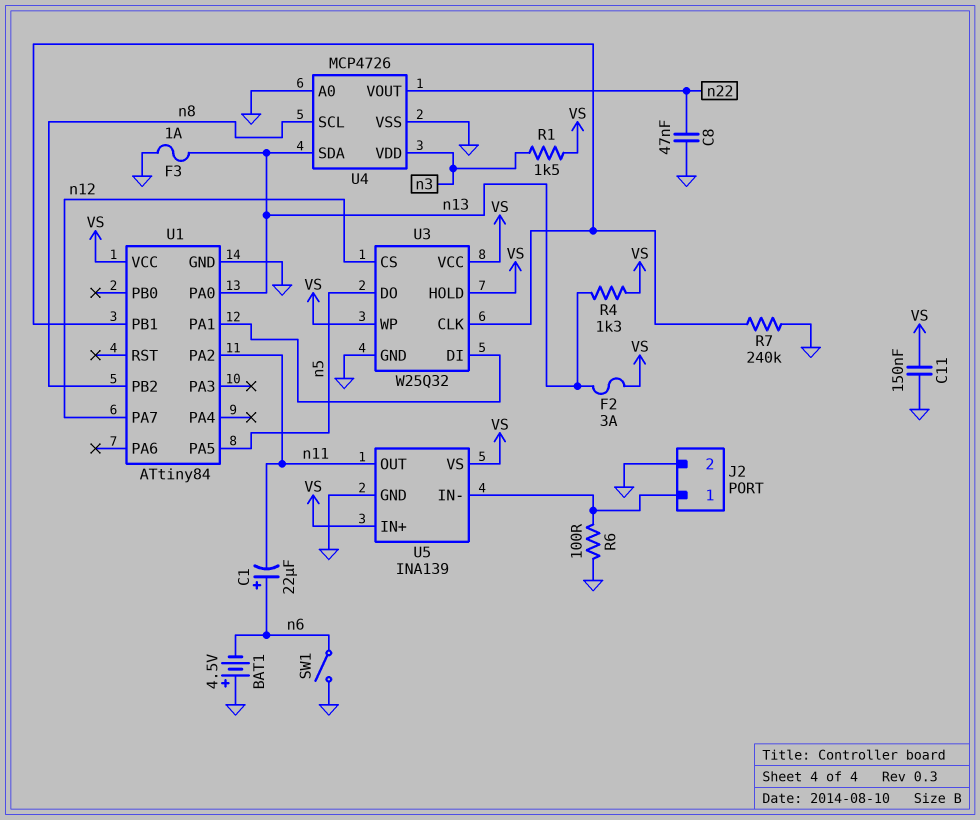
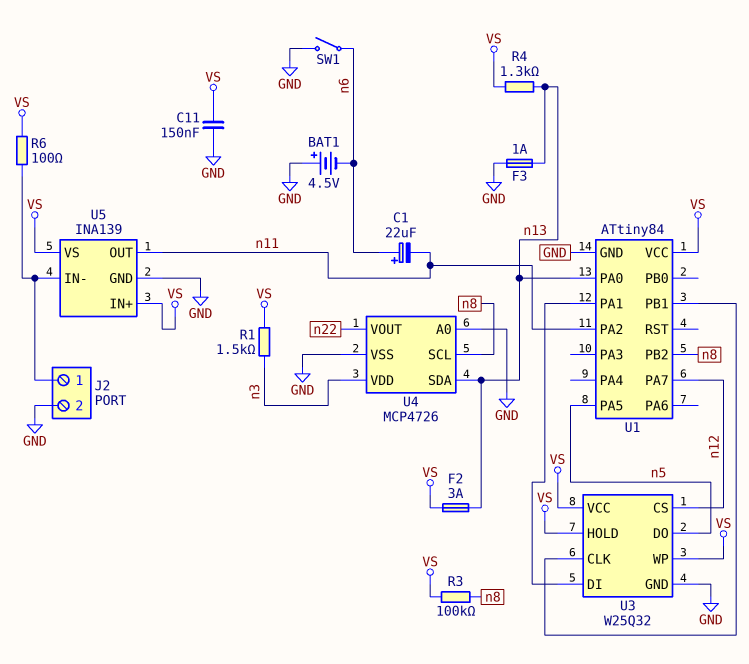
C8: 47nF (GND, n22) -> none
R3: none -> 100k (VS, n8)
R6: 100 (GND, J2/1) -> 100 (J2/1, VS)
R7: 240k (GND, U1/PB1) -> none

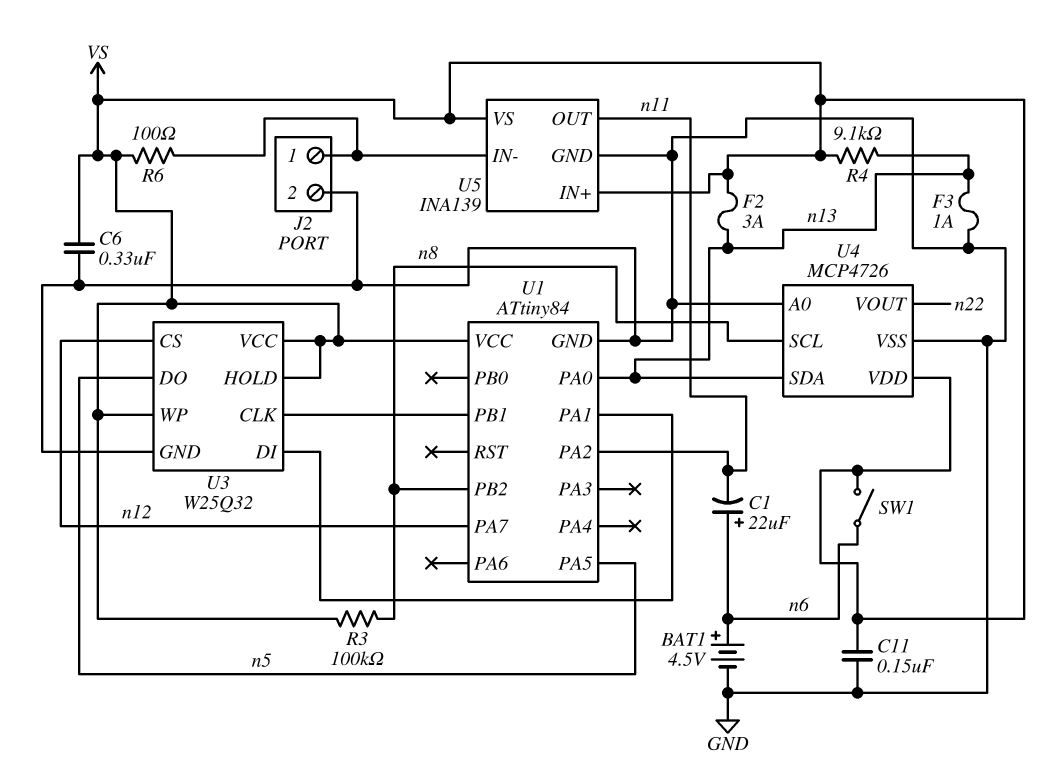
BAT1: 4.5V (plus GND, minus n6) -> 4.5V (plus n6, minus GND)
C6: none -> 330nF (GND, VS)
R1: 1.5k (VS, n3) -> none
R4: 1.3k (VS, n13) -> 9.1k (VS, n13)
SW1: switch (GND, n6) -> switch (VS, n6)
U4 pin VDD: n3 -> VS

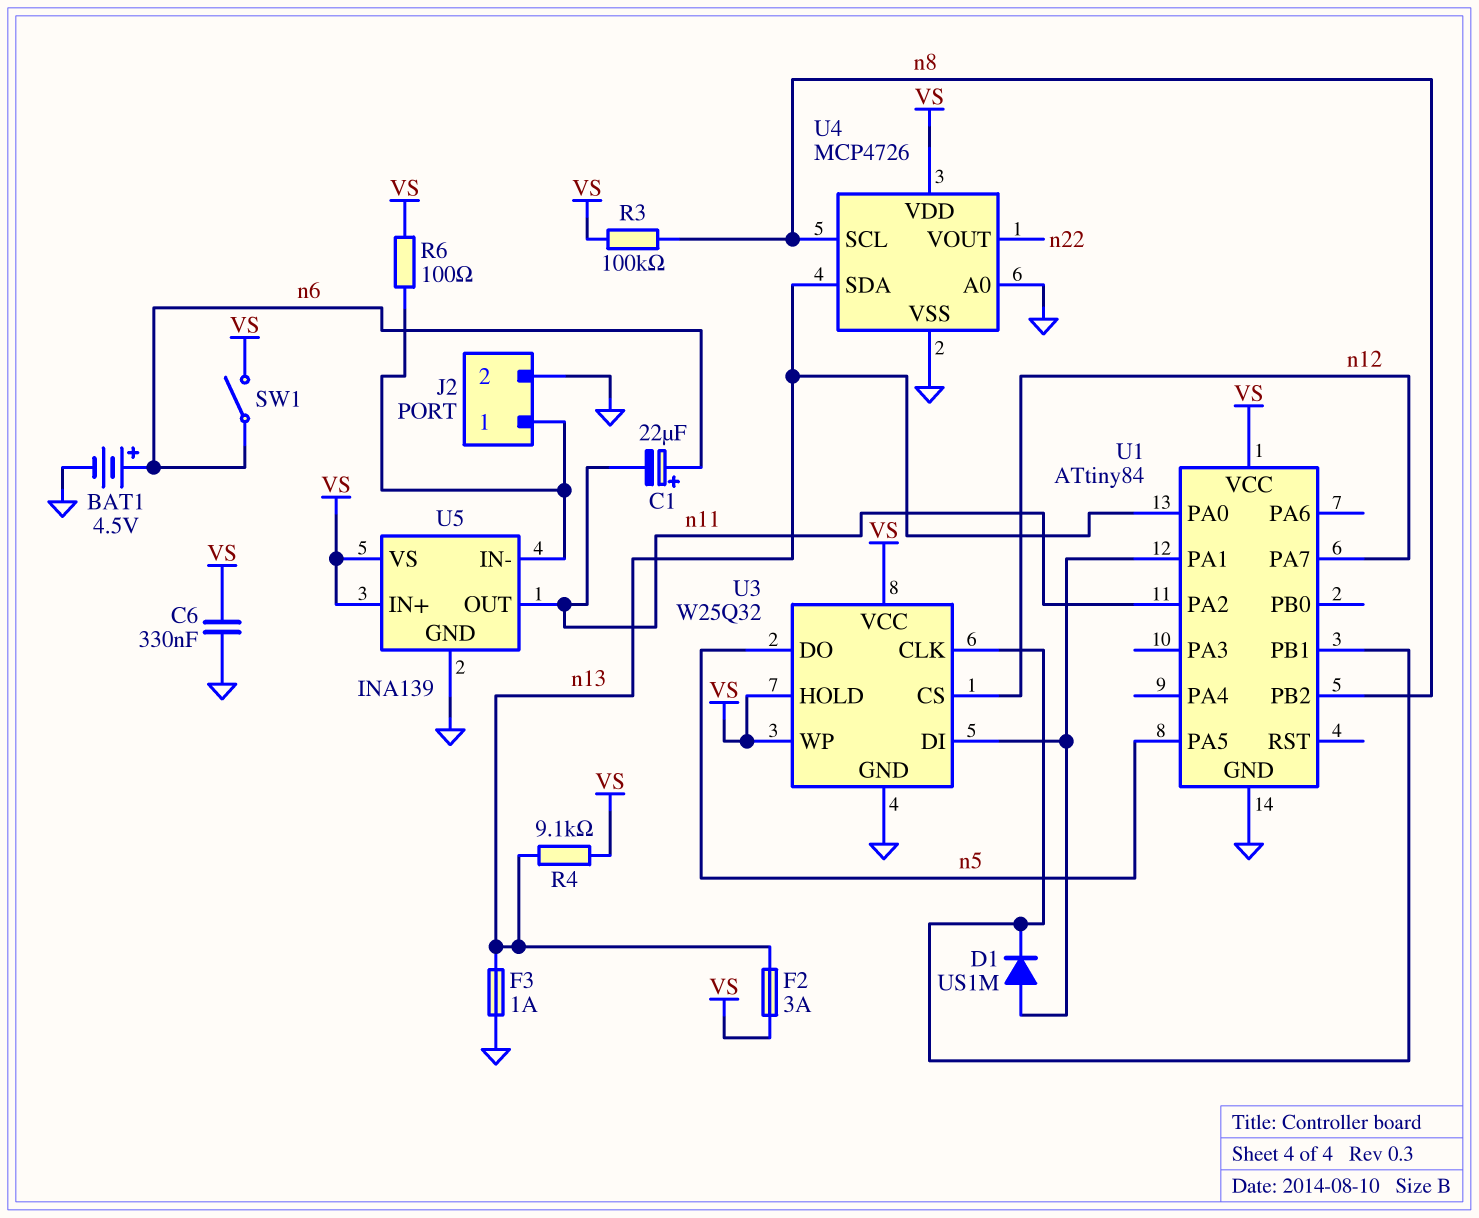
C11: 150nF (GND, VS) -> none
D1: none -> diode US1M (A U1/PA1, K U1/PB1)

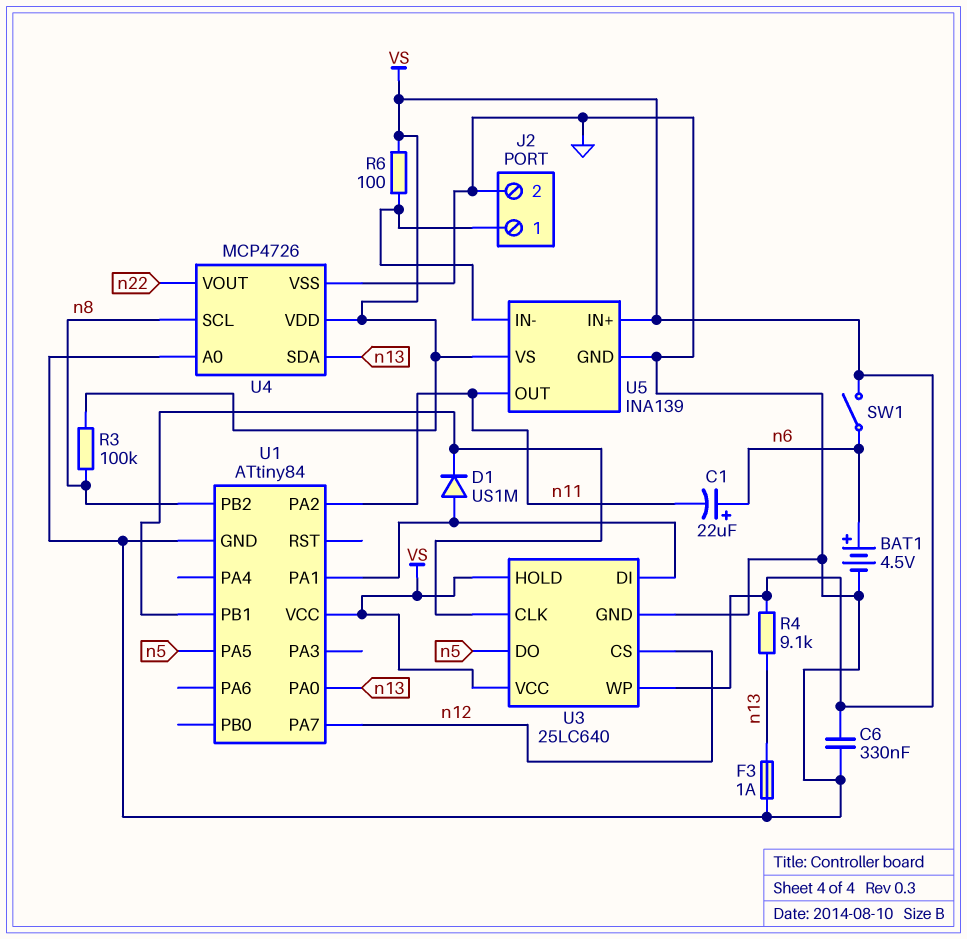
F2: 3A (VS, n13) -> none
U3: W25Q32 -> 25LC640

